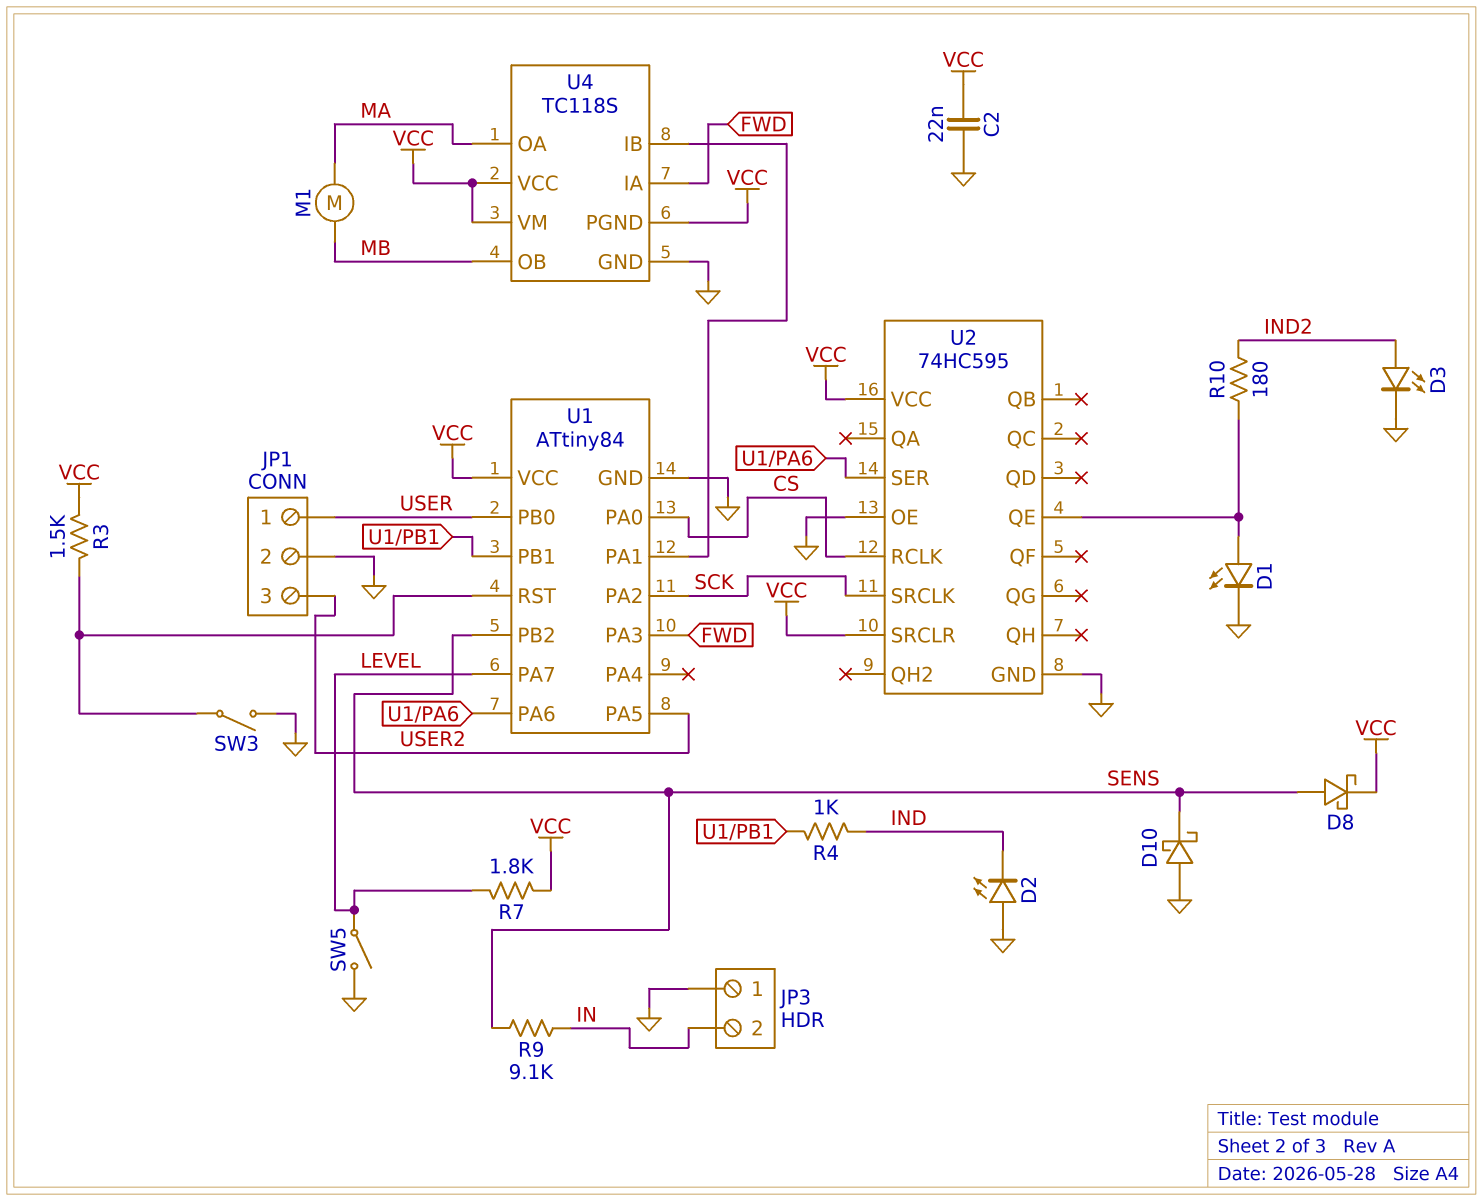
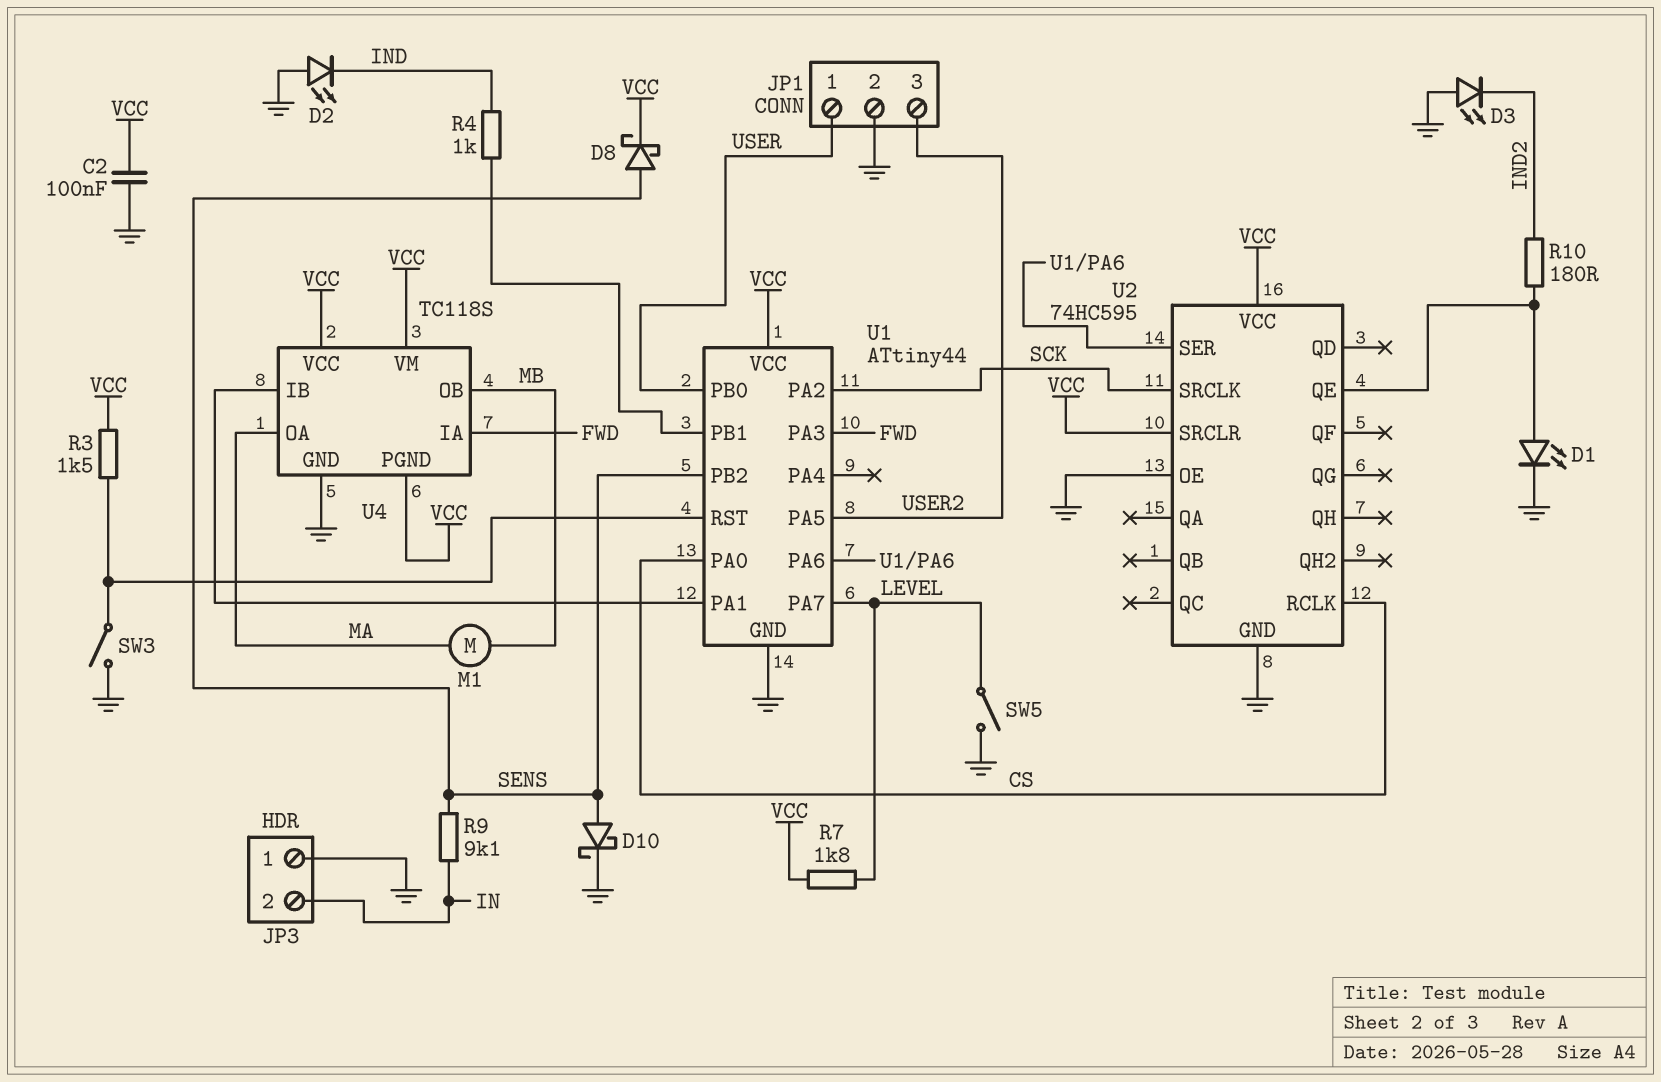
C2: 22nF (GND, VCC) -> 100nF (GND, VCC)
D3: LED (A IND2, K GND) -> LED (A GND, K IND2)
D10: schottky (A GND, K SENS) -> schottky (A SENS, K GND)
U1: ATtiny84 -> ATtiny44

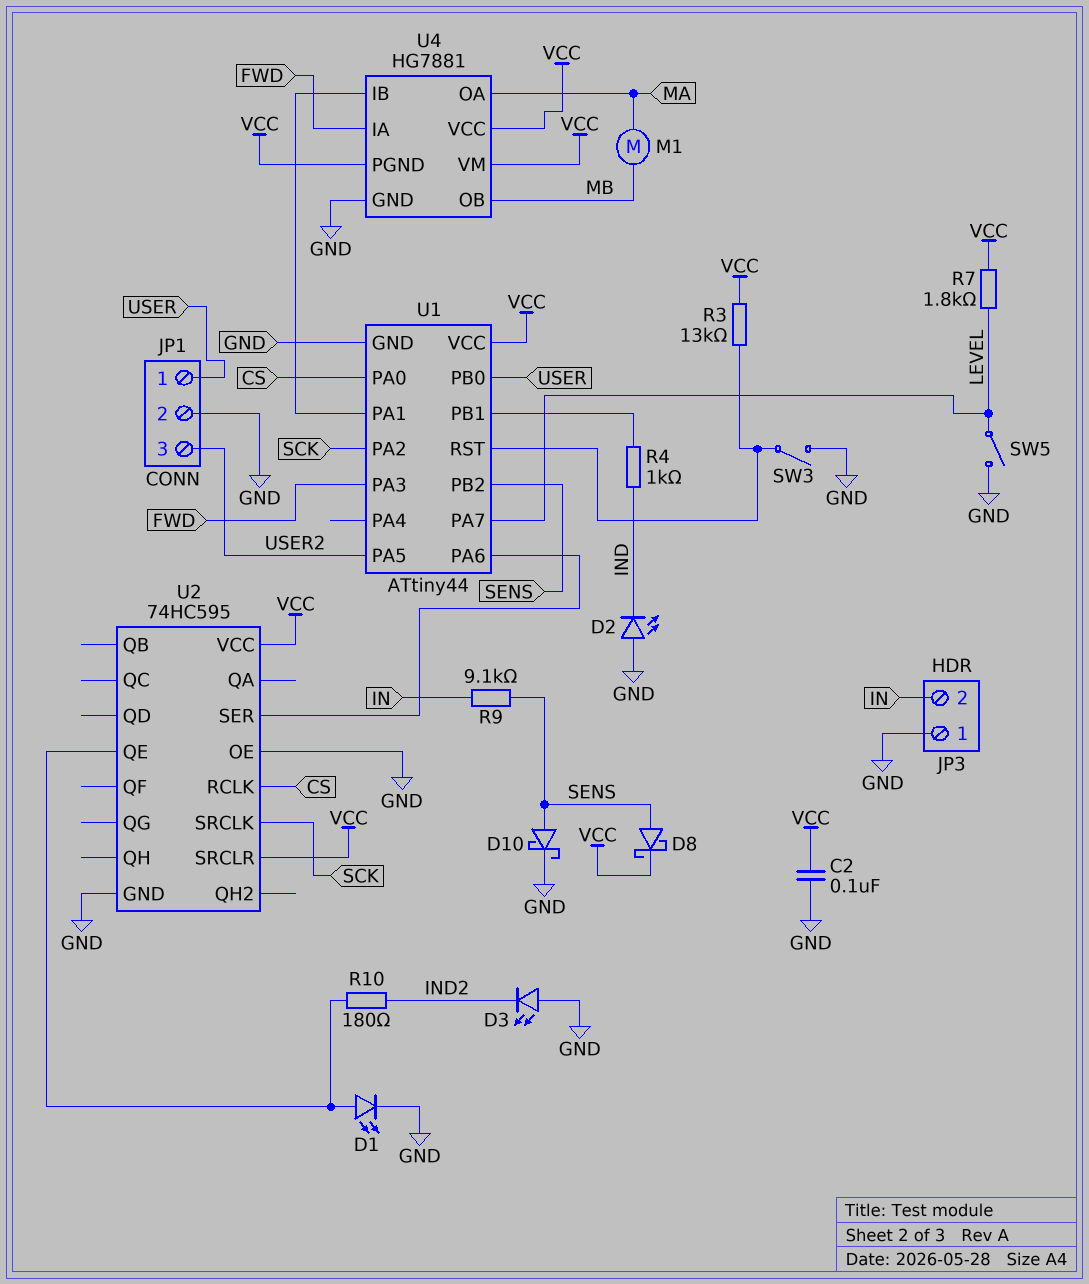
R3: 1.5k (U1/RST, VCC) -> 13k (U1/RST, VCC)
U4: TC118S -> HG7881

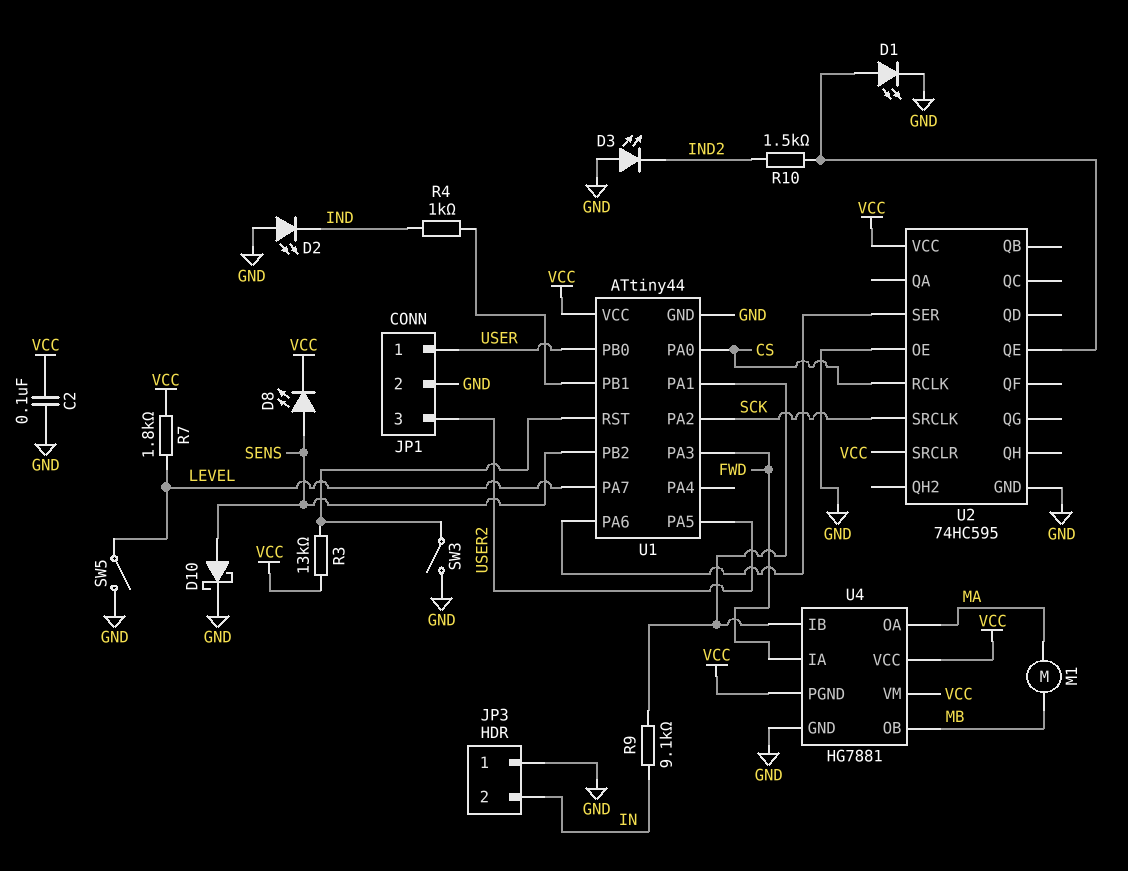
D8: schottky (A SENS, K VCC) -> LED (A SENS, K VCC)
R9: 9.1k (IN, SENS) -> 9.1k (IN, U1/PA1)
R10: 180 (IND2, U2/QE) -> 1.5k (IND2, U2/QE)

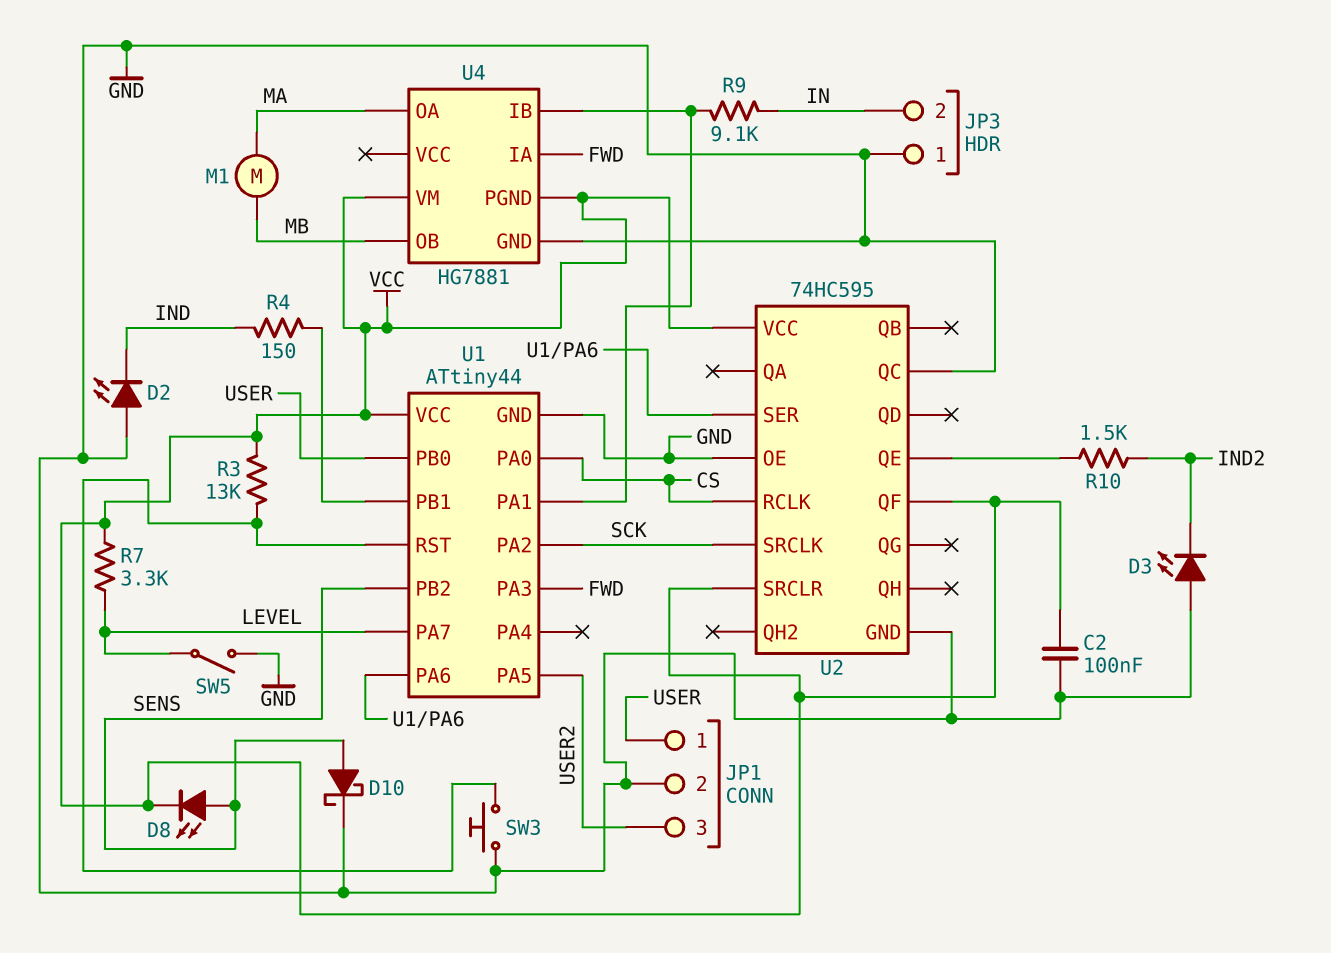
D1: LED (A U2/QE, K GND) -> none
R4: 1k (IND, U1/PB1) -> 150 (IND, U1/PB1)
R7: 1.8k (LEVEL, VCC) -> 3.3k (LEVEL, VCC)
SW3: switch (GND, U1/RST) -> button (GND, U1/RST)
U2 pin QC: none -> GND
U2 pin QF: none -> VCC
U4 pin VCC: VCC -> none

